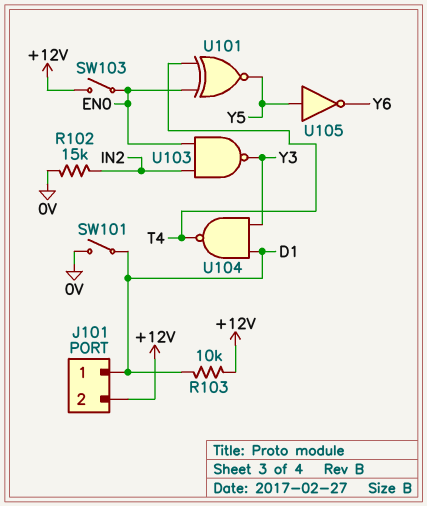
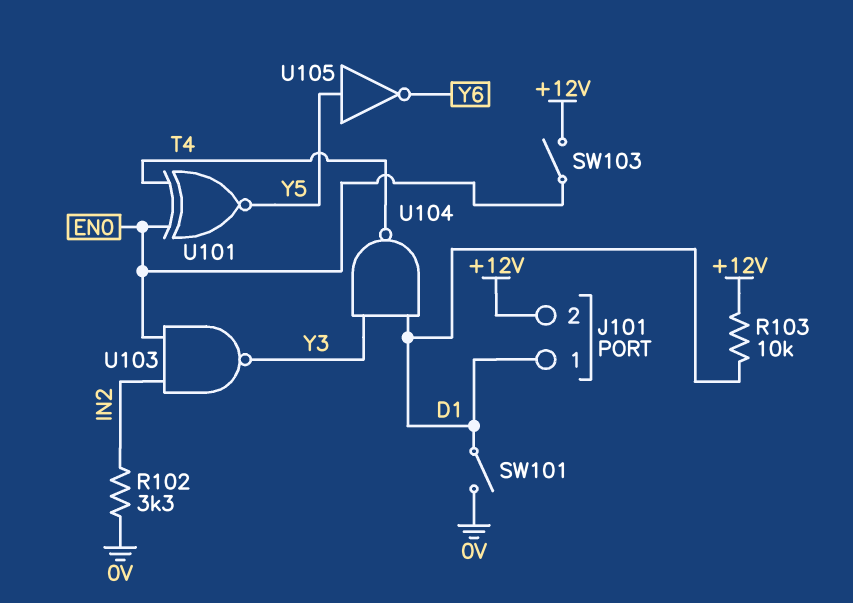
R102: 15k (0V, IN2) -> 3.3k (0V, IN2)

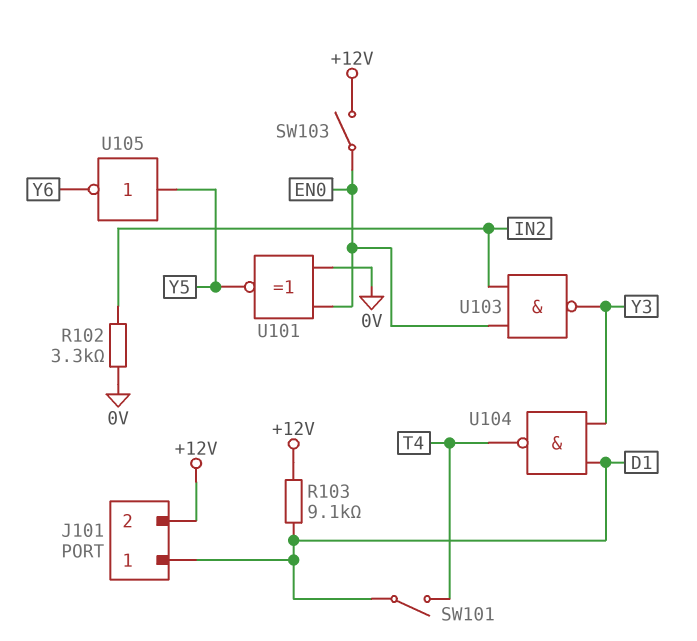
R103: 10k (+12V, D1) -> 9.1k (+12V, D1)
SW101: switch (0V, D1) -> switch (D1, T4)
U101: XNOR (in EN0, in T4, out Y5) -> XNOR (in 0V, in EN0, out Y5)

